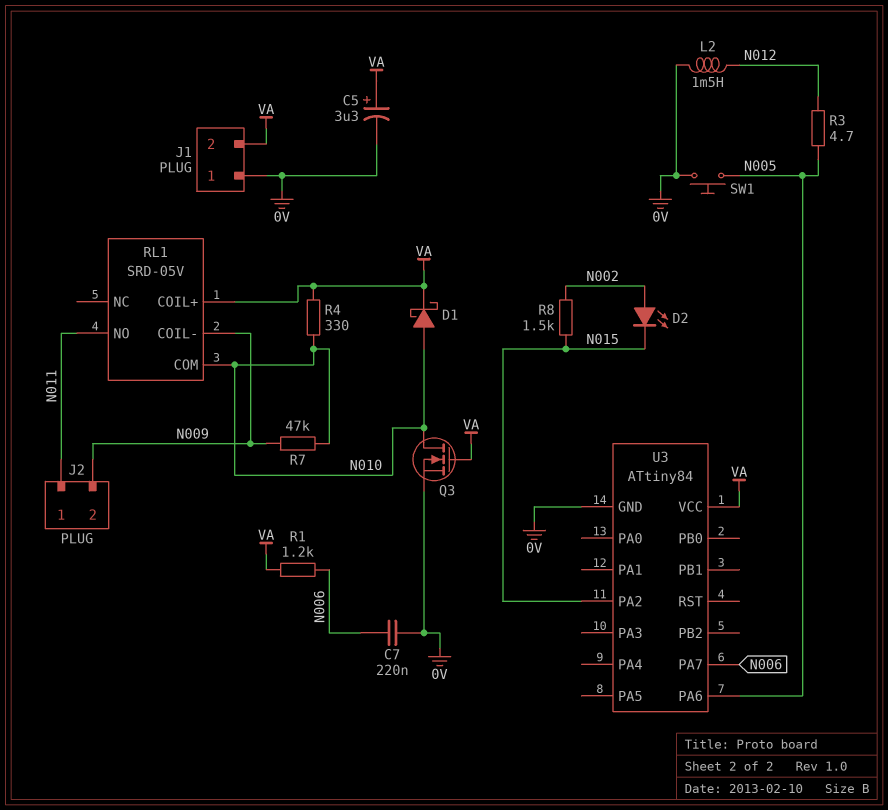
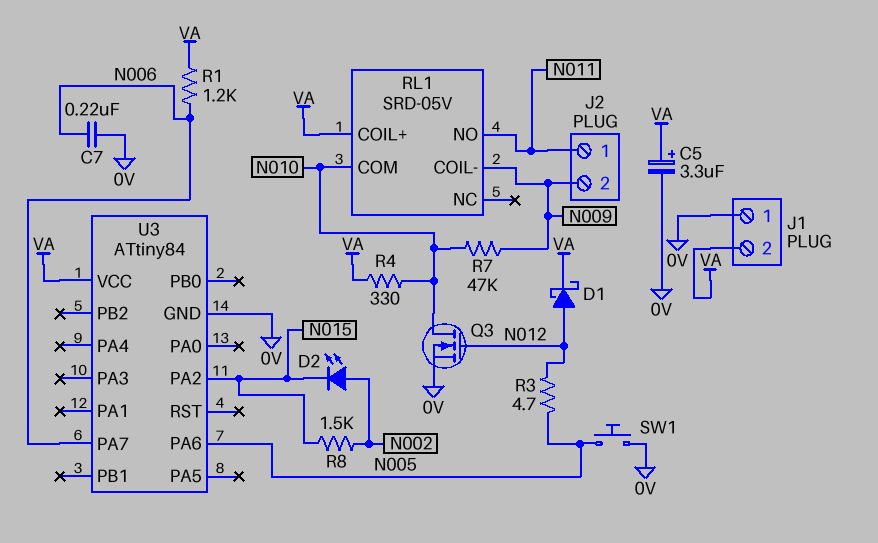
D1: schottky (A N010, K VA) -> schottky (A N012, K VA)
L2: 1.5mH (0V, N012) -> none
Q3: NMOS (G VA, D N010, S 0V) -> NMOS (G N012, D N010, S 0V)

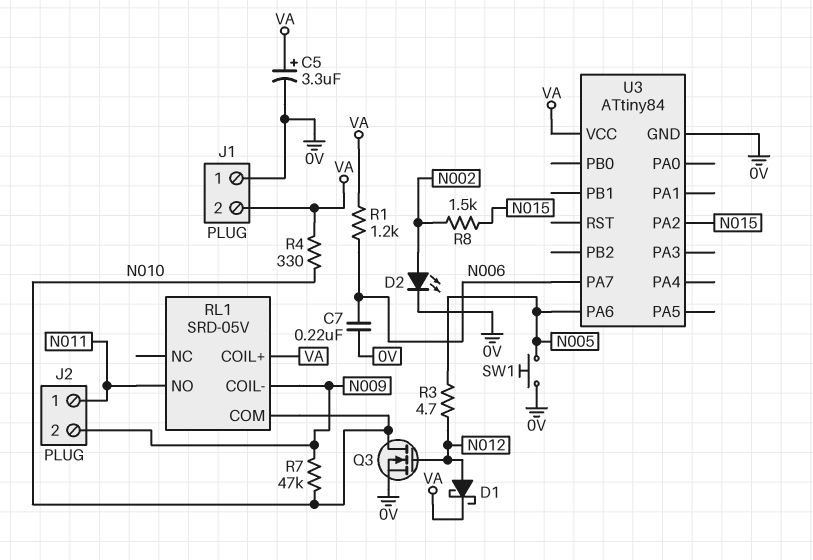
D2: LED (A N002, K N015) -> LED (A N002, K 0V)

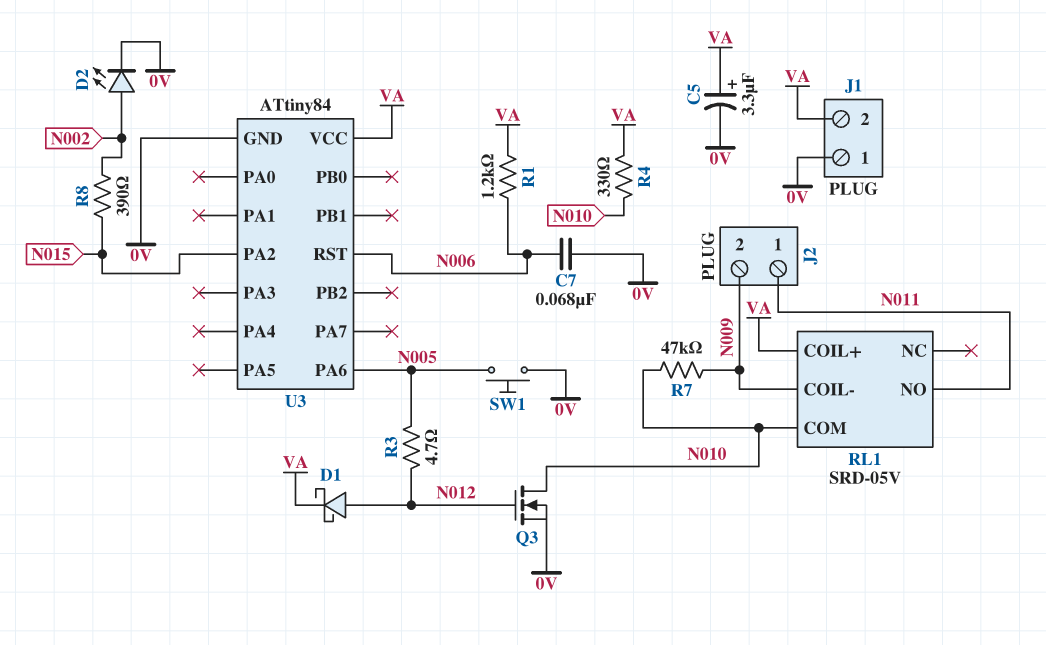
C7: 220nF (0V, N006) -> 68nF (0V, N006)
R8: 1.5k (N002, N015) -> 390 (N002, N015)
U3 pin PA7: N006 -> none
U3 pin RST: none -> N006

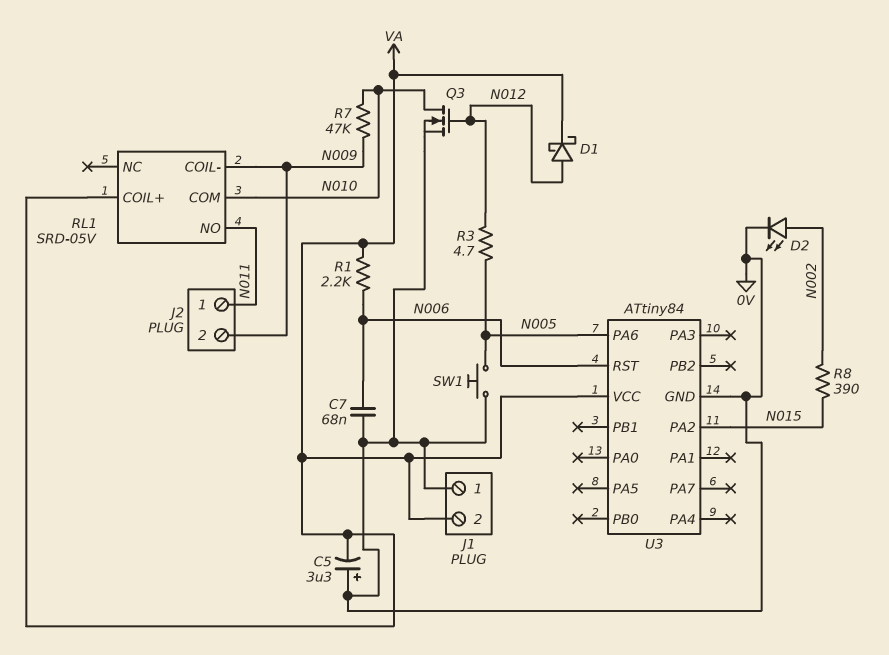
C5: 3.3uF (plus VA, minus 0V) -> 3.3uF (plus 0V, minus VA)
R1: 1.2k (N006, VA) -> 2.2k (N006, VA)
R4: 330 (N010, VA) -> none

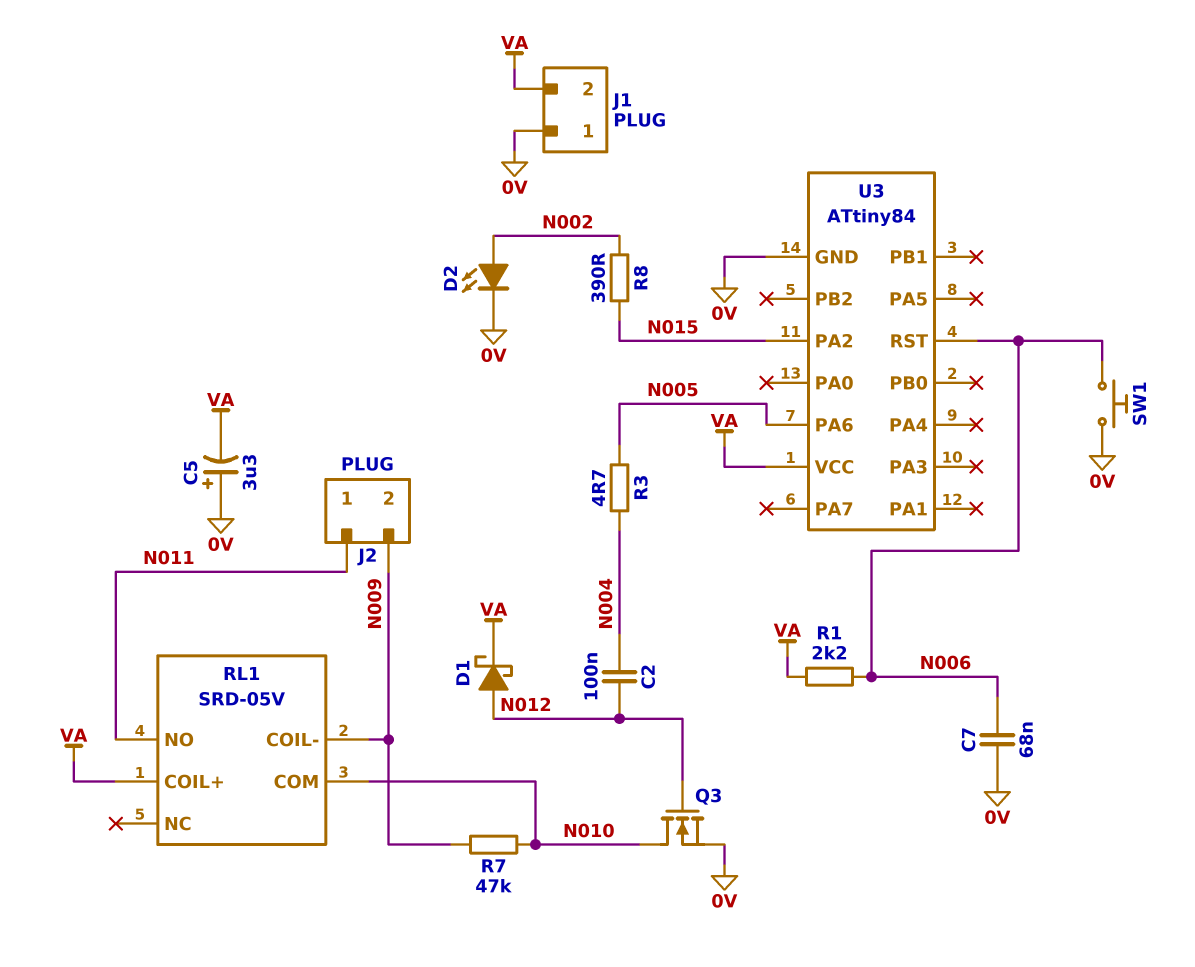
C2: none -> 100nF (N004, N012)
R3: 4.7 (N005, N012) -> 4.7 (N004, N005)
SW1: button (0V, N005) -> button (0V, N006)

